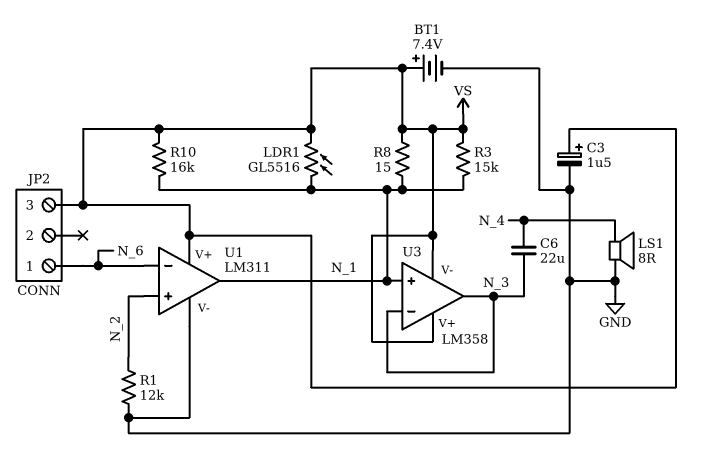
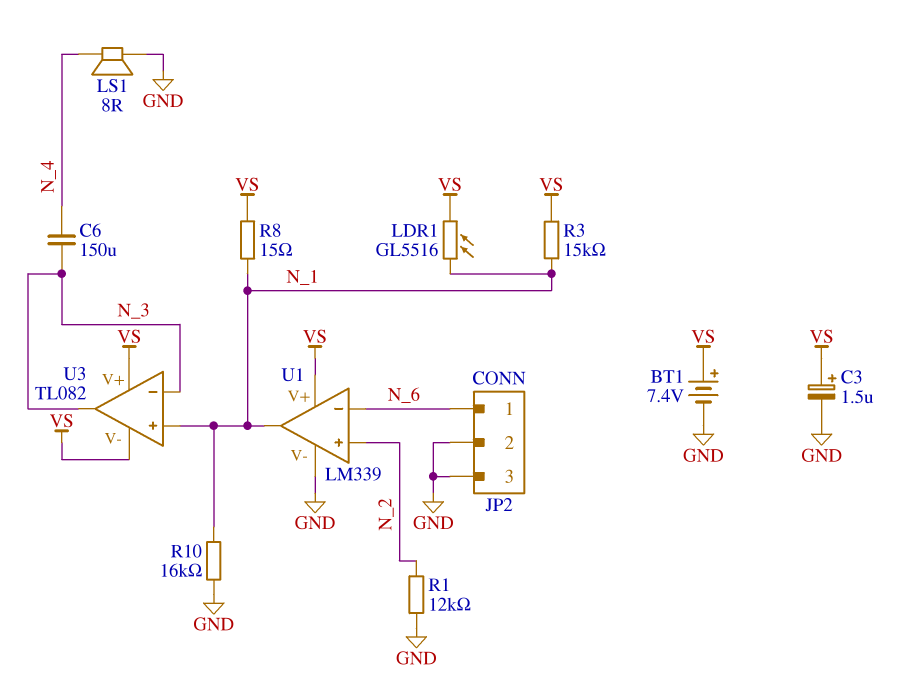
C6: 22uF (N_3, N_4) -> 150uF (N_3, N_4)
JP2 pin 2: none -> GND
JP2 pin 3: VS -> GND
R10: 16k (N_1, VS) -> 16k (GND, N_1)
U1: LM311 -> LM339
U3: LM358 -> TL082

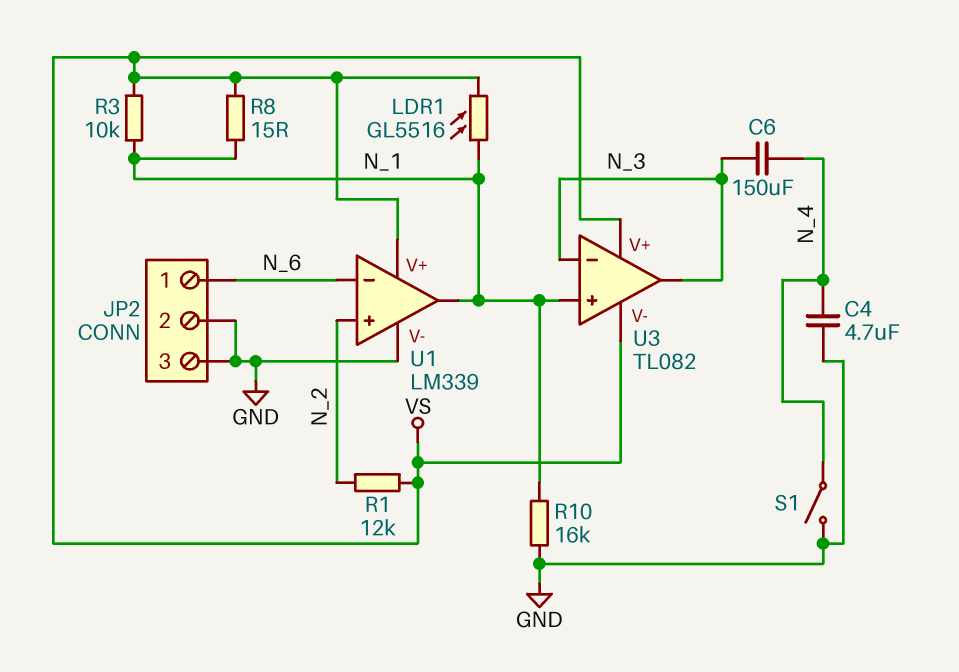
BT1: 7.4V (plus VS, minus GND) -> none
C3: 1.5uF (plus VS, minus GND) -> none
C4: none -> 4.7uF (GND, N_4)
LS1: speaker 8R (GND, N_4) -> none
R1: 12k (GND, N_2) -> 12k (N_2, VS)
R3: 15k (N_1, VS) -> 10k (N_1, VS)
S1: none -> switch (GND, N_4)

